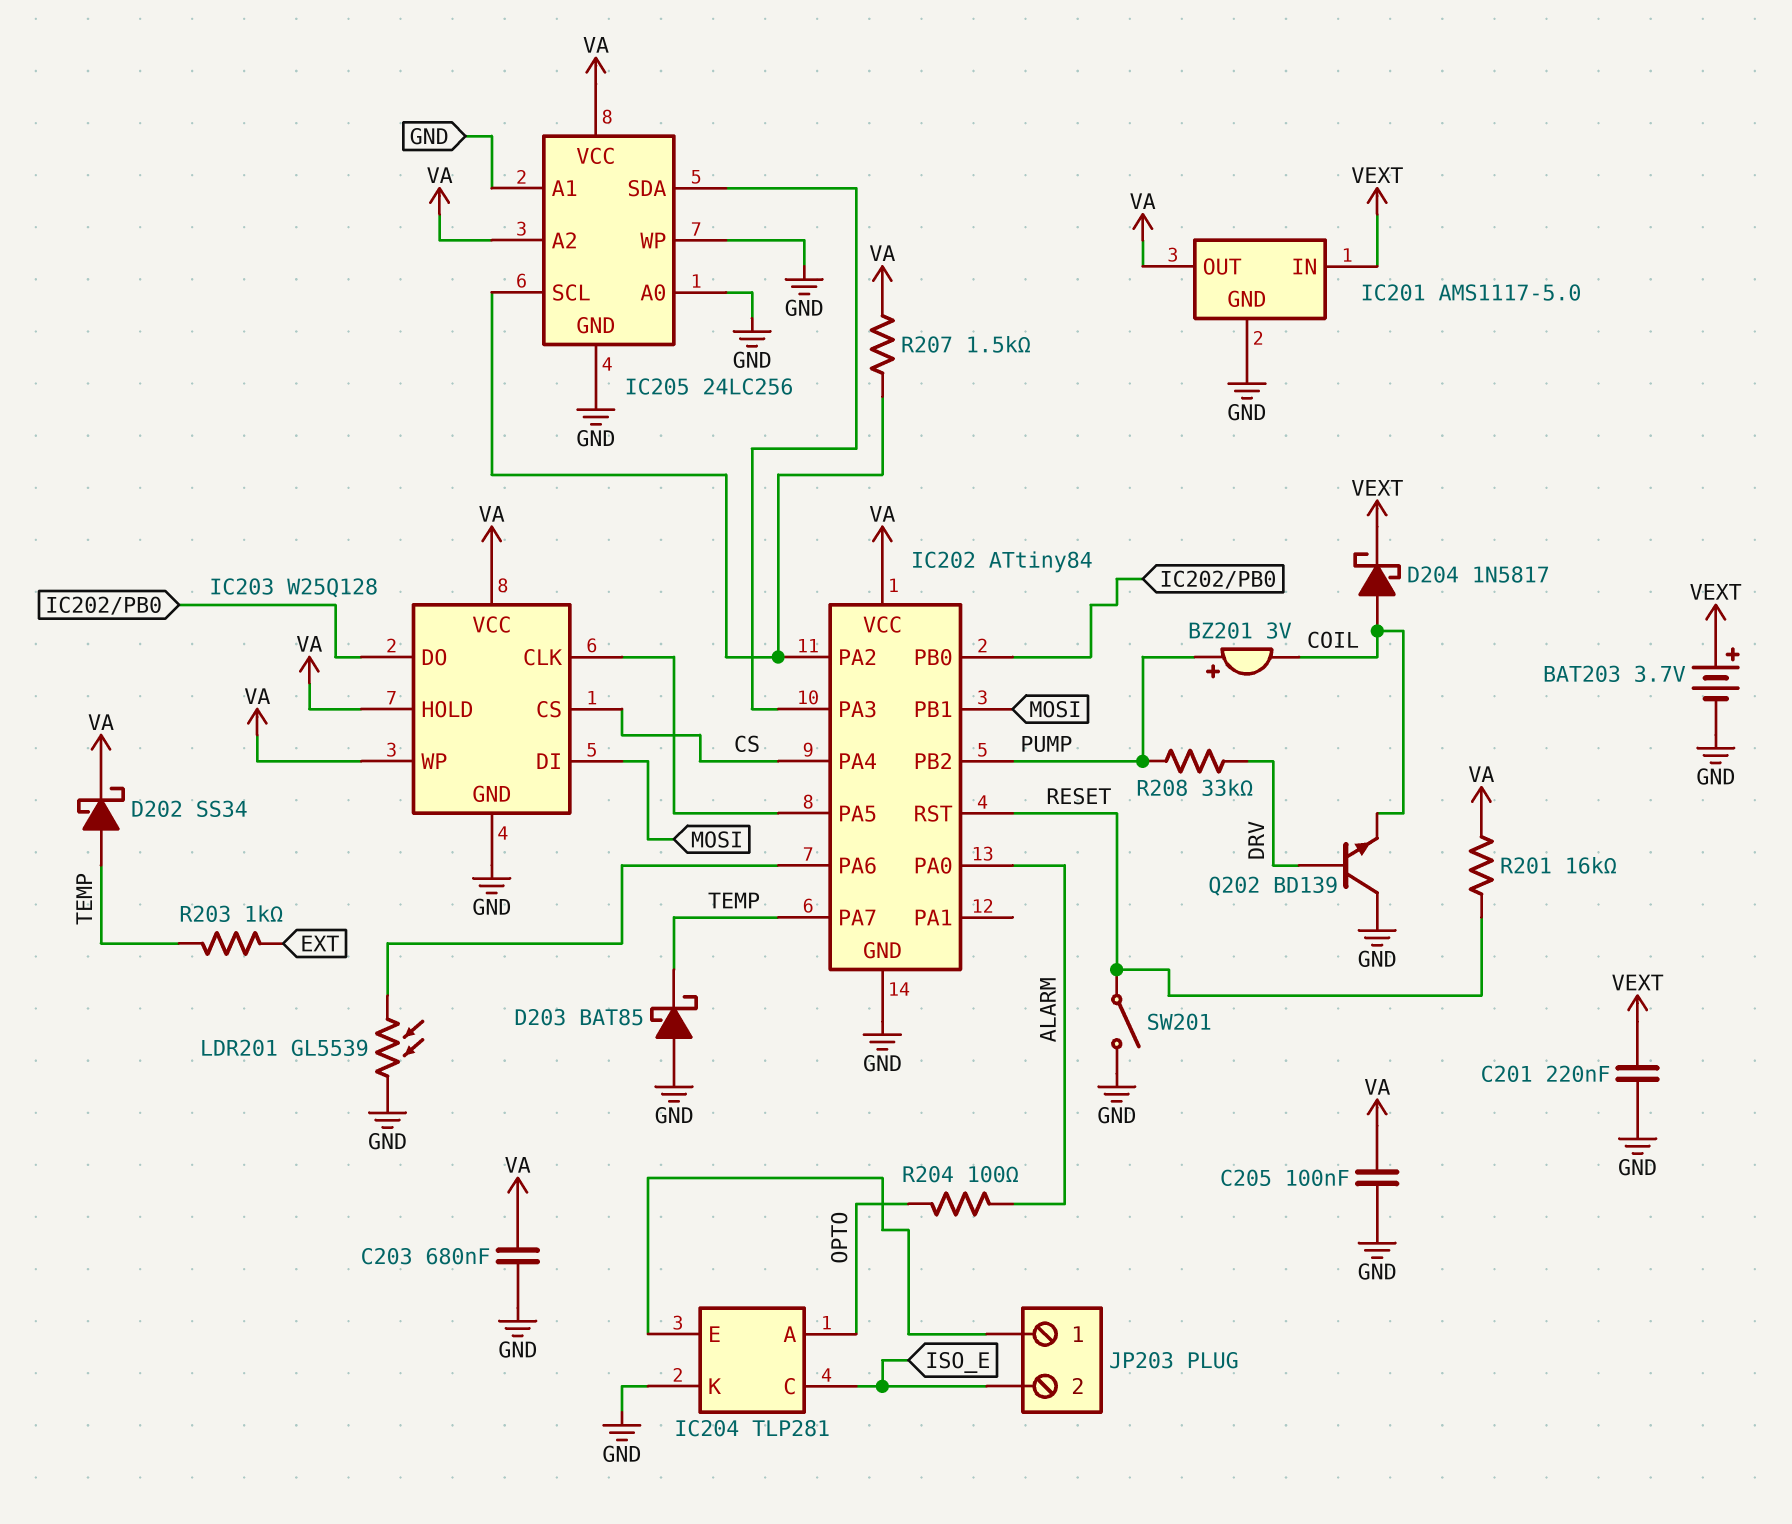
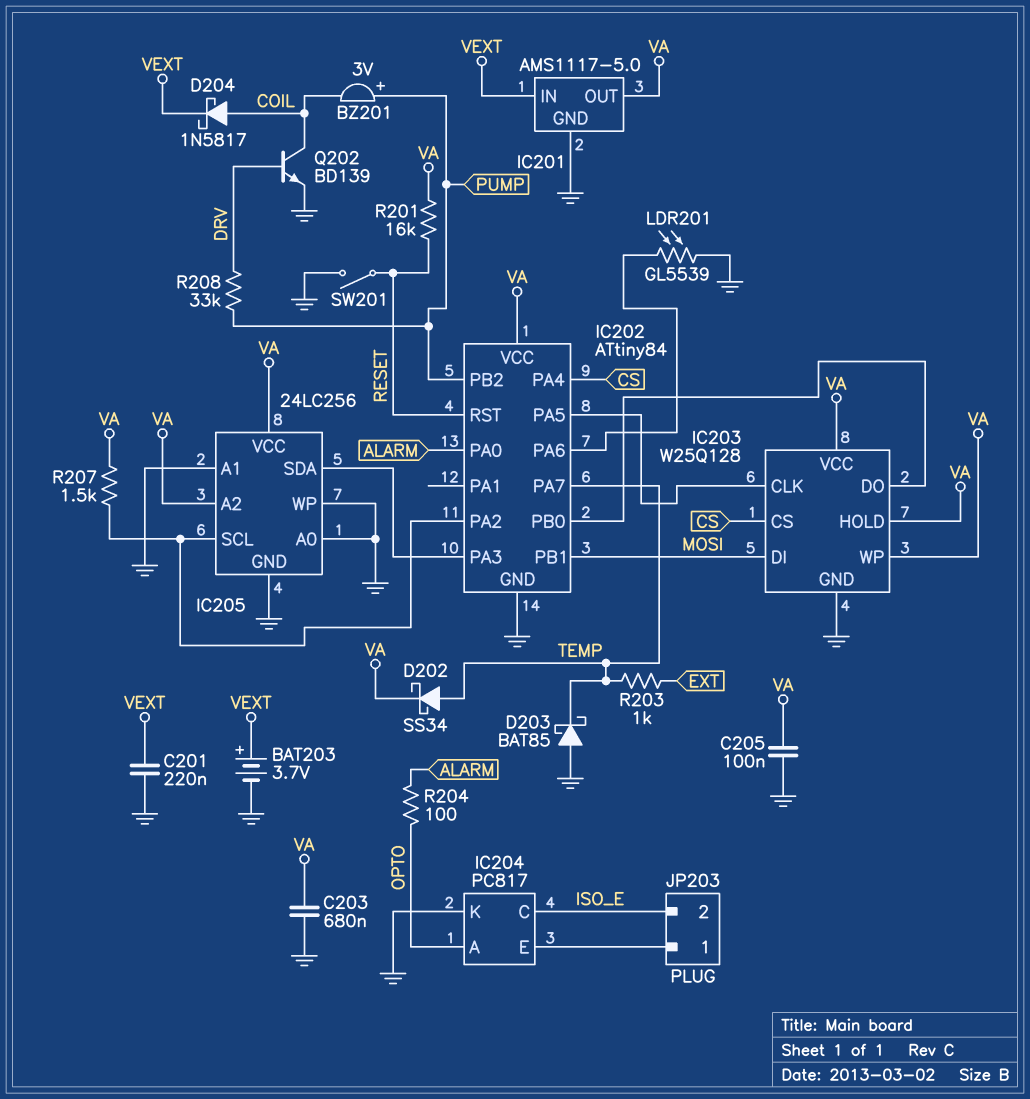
IC204: TLP281 -> PC817
Q202: NPN BD139 (B DRV, C GND, E COIL) -> NPN BD139 (B DRV, C COIL, E GND)

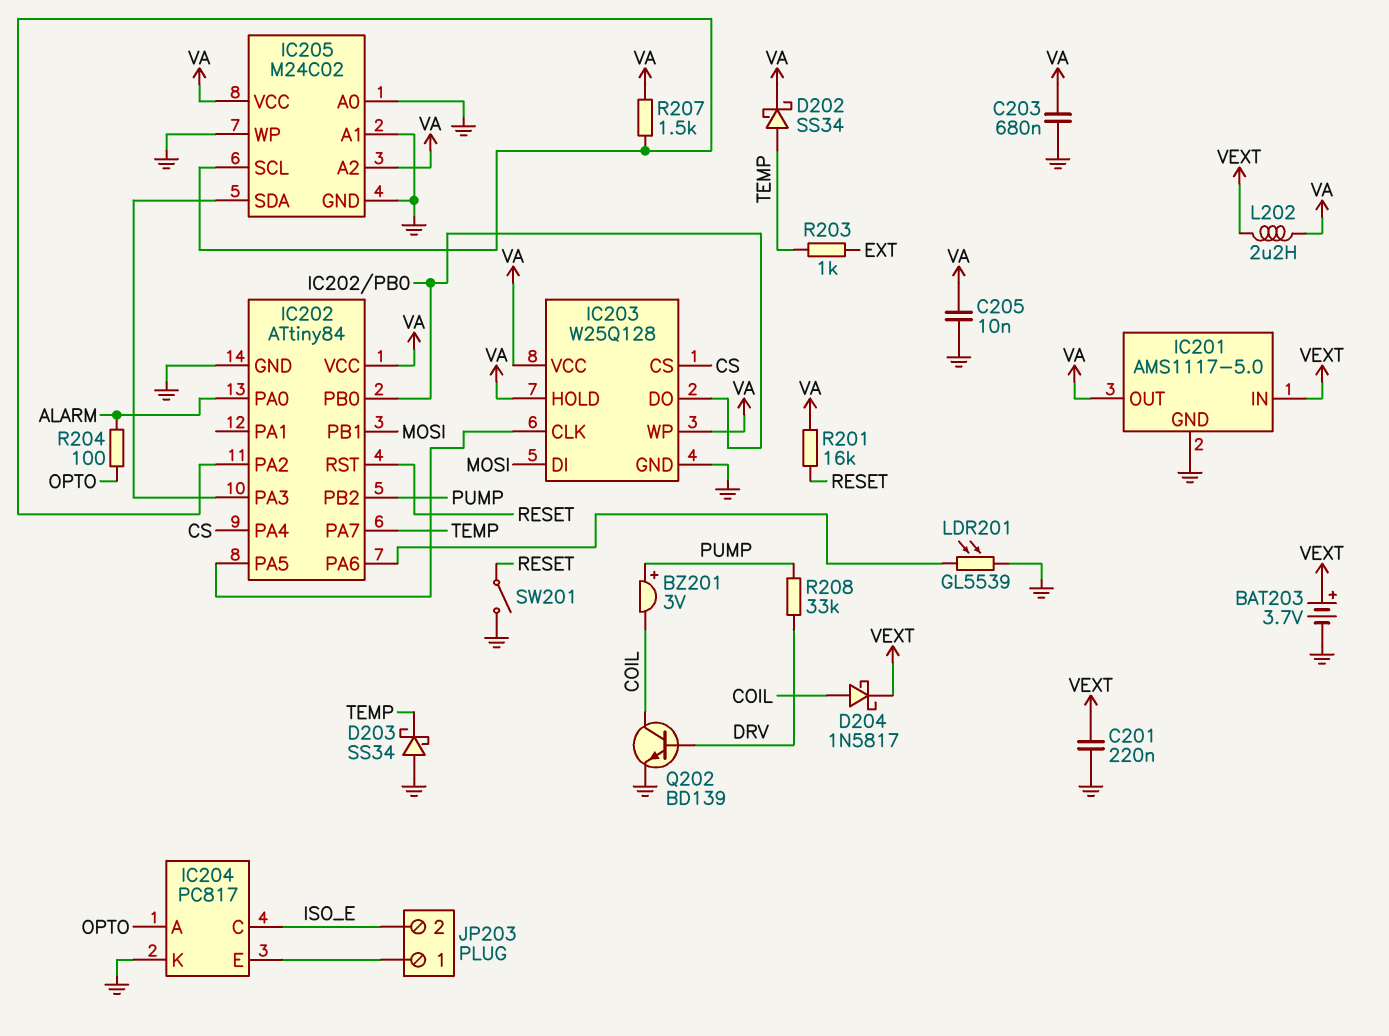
C205: 100nF (GND, VA) -> 10nF (GND, VA)
D203: schottky BAT85 (A GND, K TEMP) -> schottky SS34 (A GND, K TEMP)
IC205: 24LC256 -> M24C02
L202: none -> 2.2uH (VA, VEXT)

